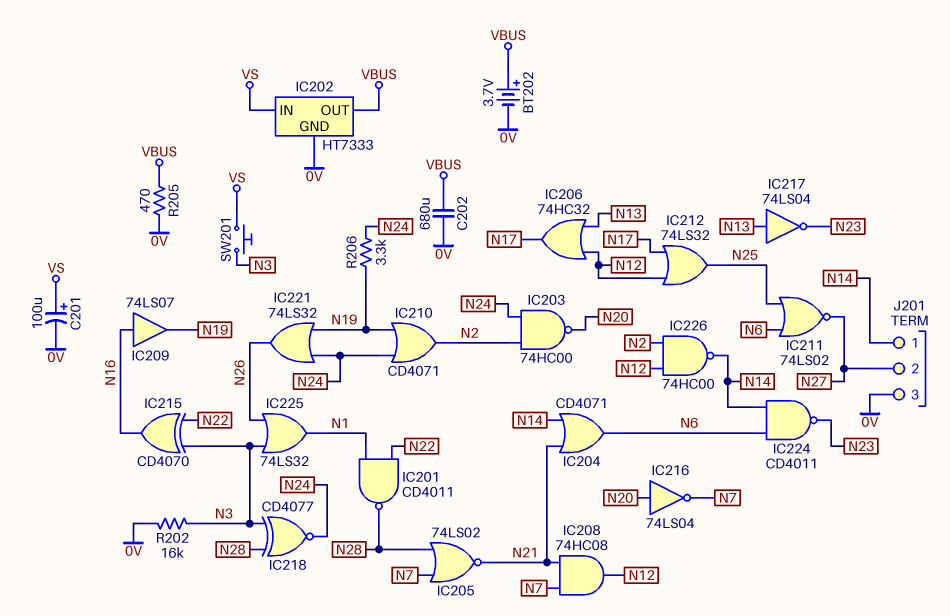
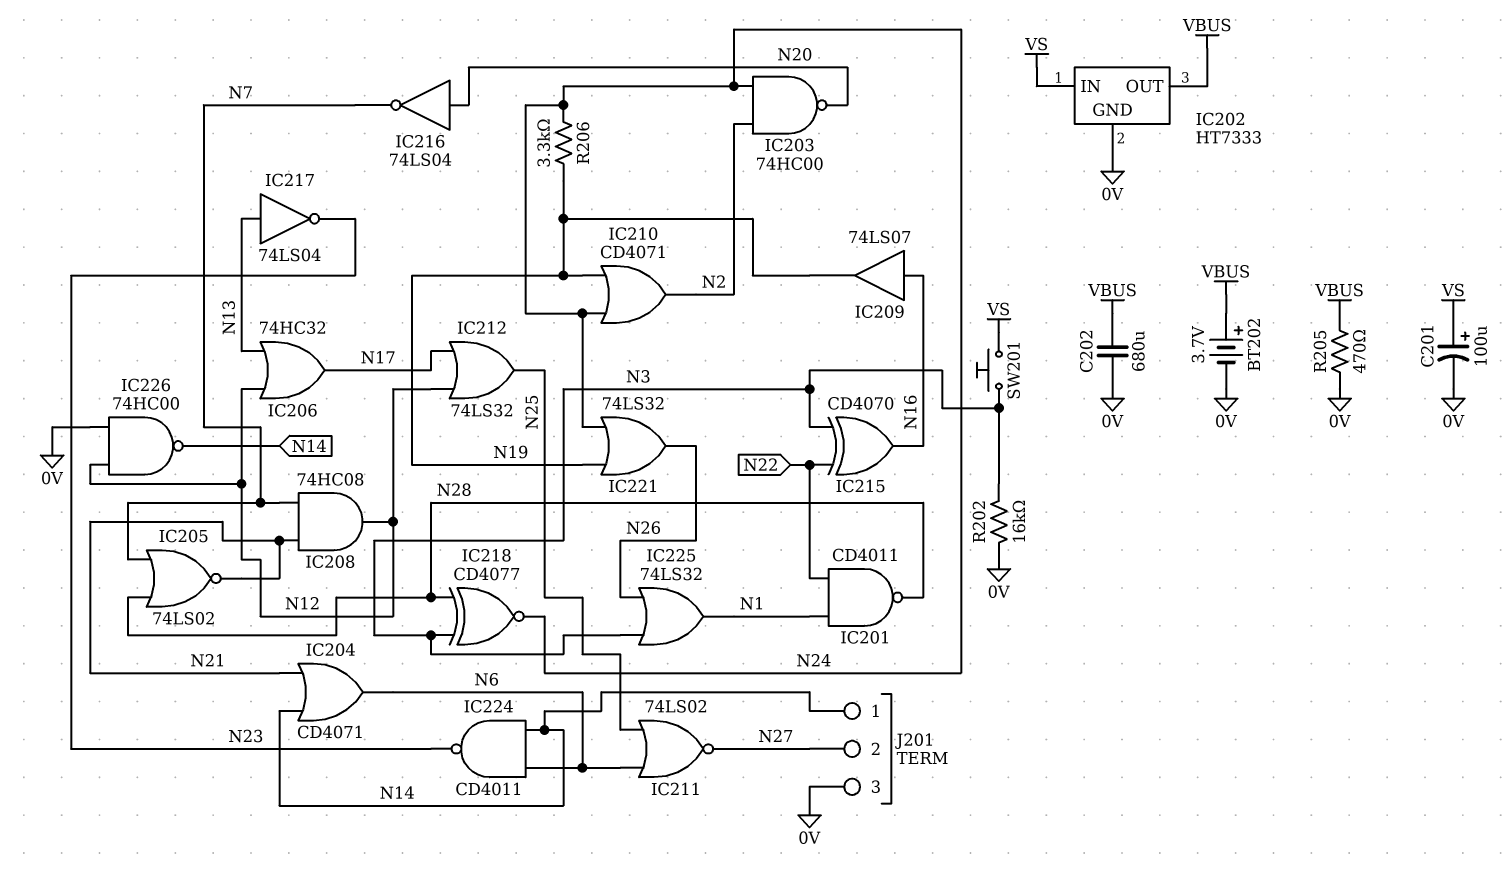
IC226: NAND 74HC00 (in N2, in N12, out N14) -> NAND 74HC00 (in 0V, in N12, out N14)

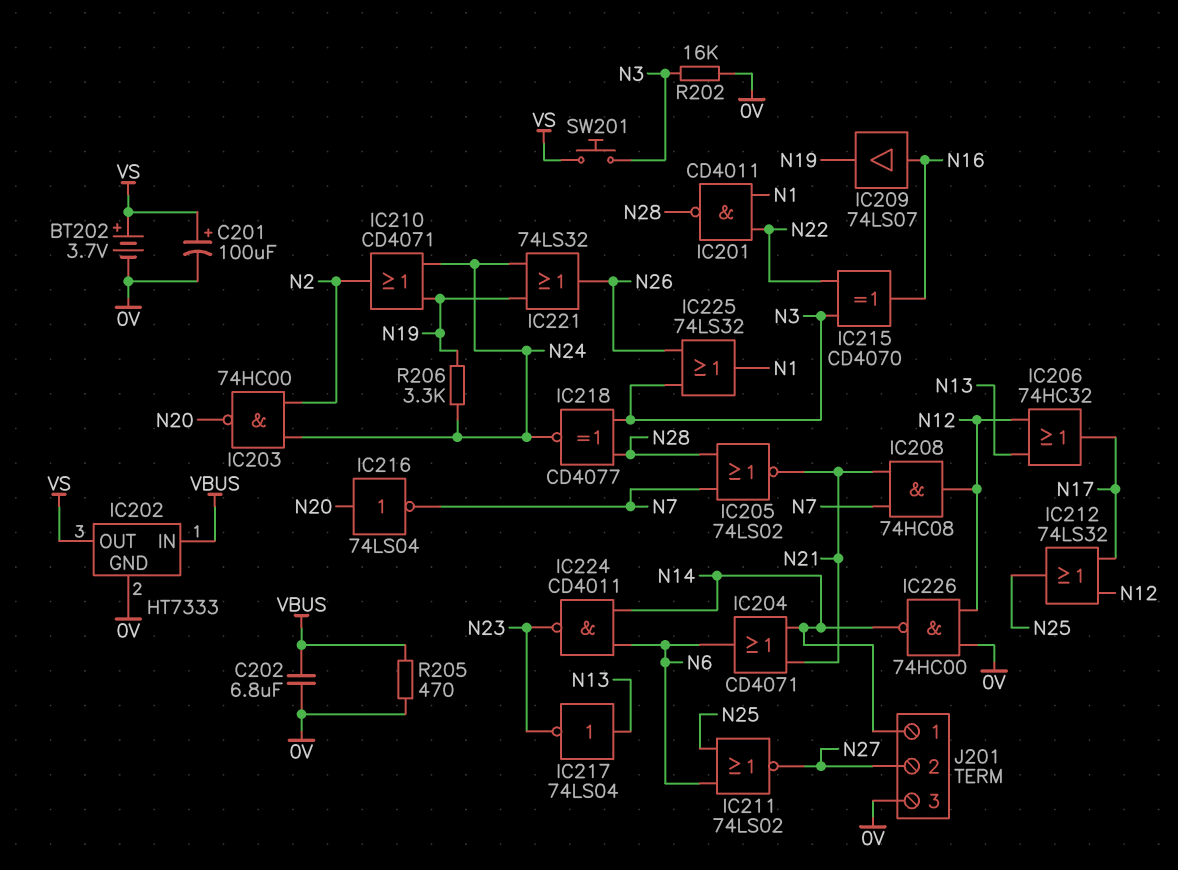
BT202: 3.7V (plus VBUS, minus 0V) -> 3.7V (plus VS, minus 0V)
C202: 680uF (0V, VBUS) -> 6.8uF (0V, VBUS)
IC202 pin IN: VS -> VBUS
IC202 pin OUT: VBUS -> VS

